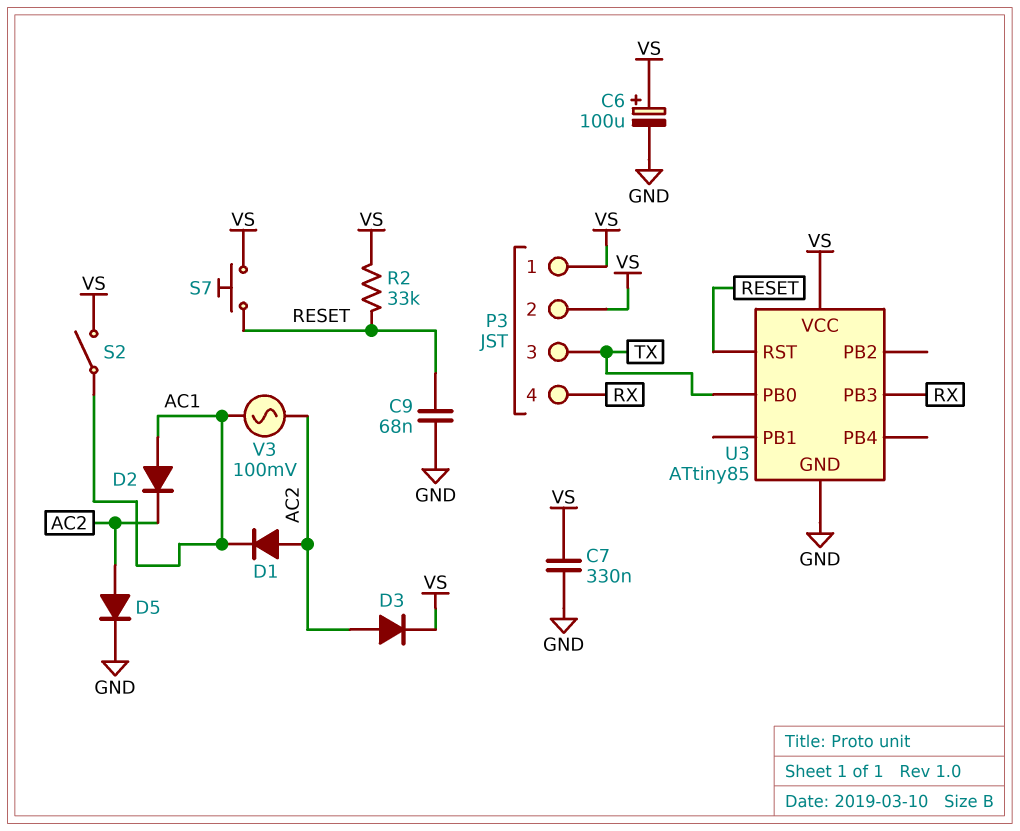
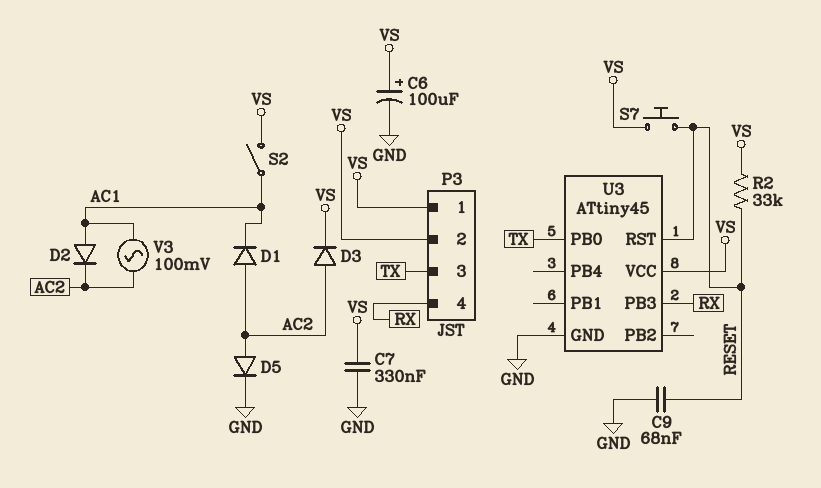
U3: ATtiny85 -> ATtiny45

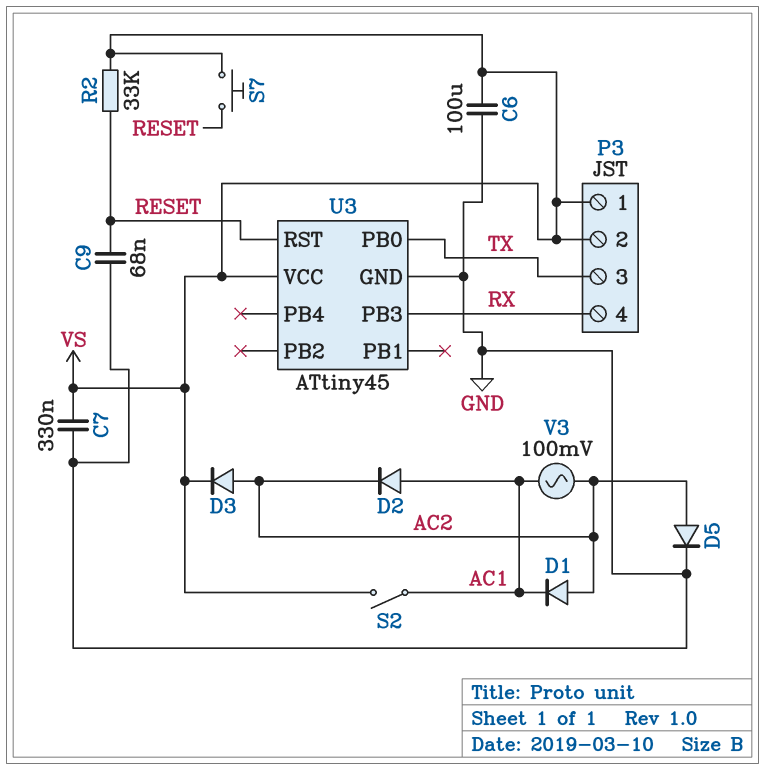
C6: 100uF (plus VS, minus GND) -> 100uF (GND, VS)

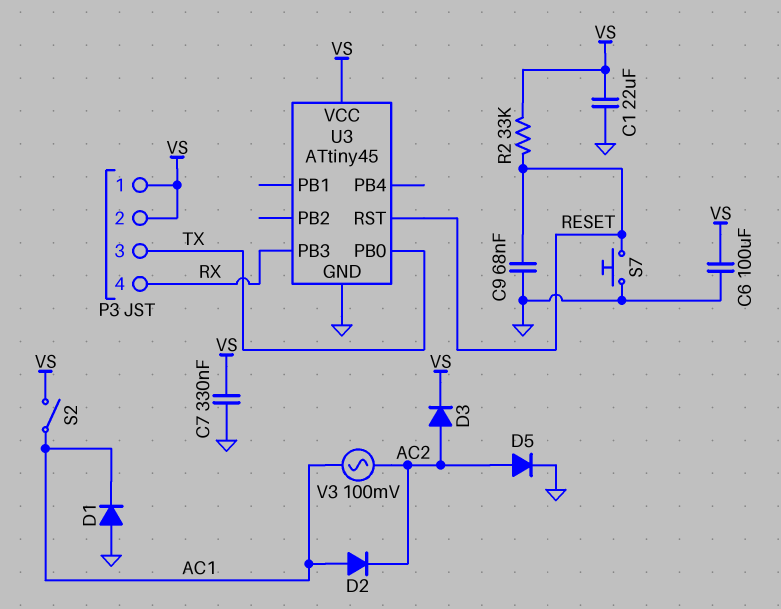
C1: none -> 22uF (GND, VS)
D1: diode (A AC2, K AC1) -> diode (A GND, K AC1)
S7: button (RESET, VS) -> button (GND, RESET)

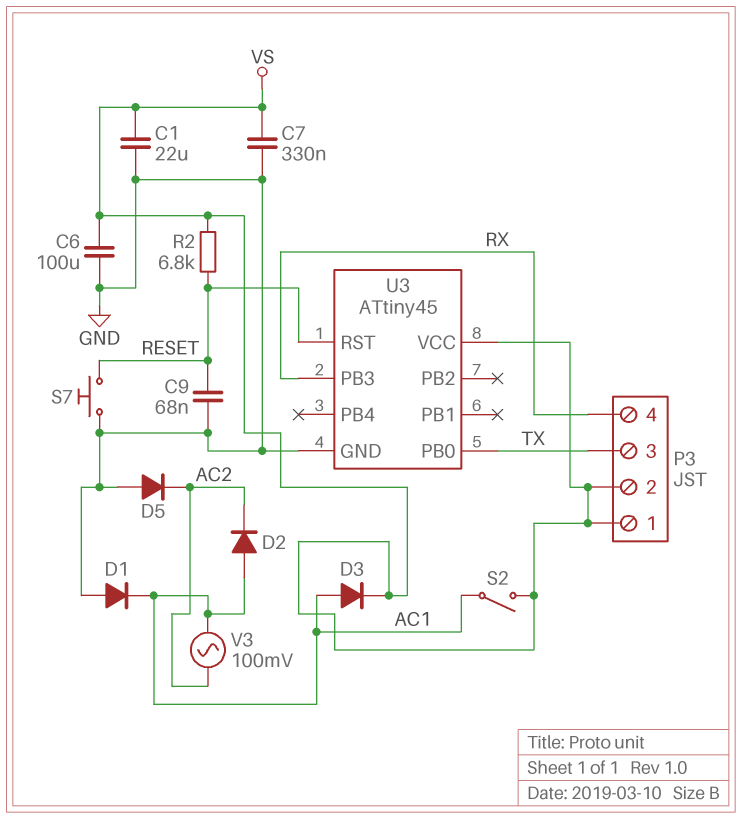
D3: diode (A AC2, K VS) -> diode (A AC1, K VS)
D5: diode (A AC2, K GND) -> diode (A GND, K AC2)
R2: 33k (RESET, VS) -> 6.8k (RESET, VS)

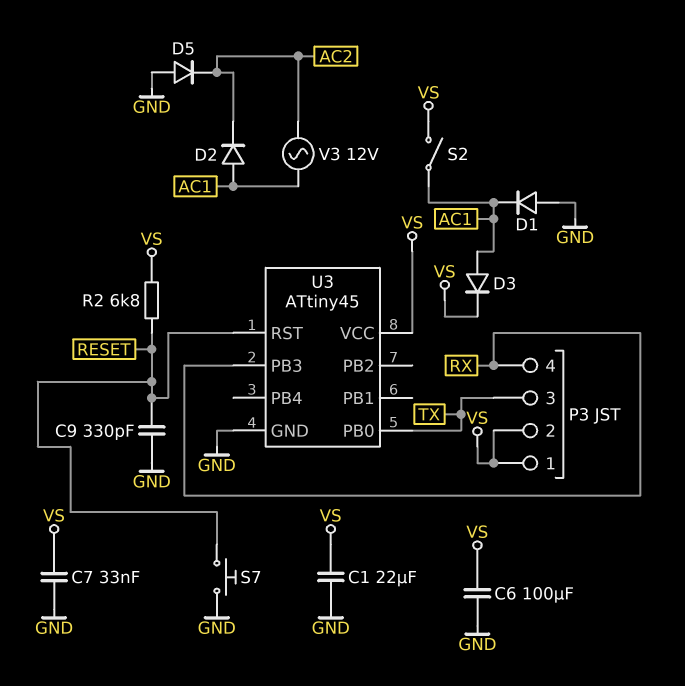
C7: 330nF (GND, VS) -> 33nF (GND, VS)
C9: 68nF (GND, RESET) -> 330pF (GND, RESET)
V3: AC 100mV (AC1, AC2) -> AC 12V (AC1, AC2)

